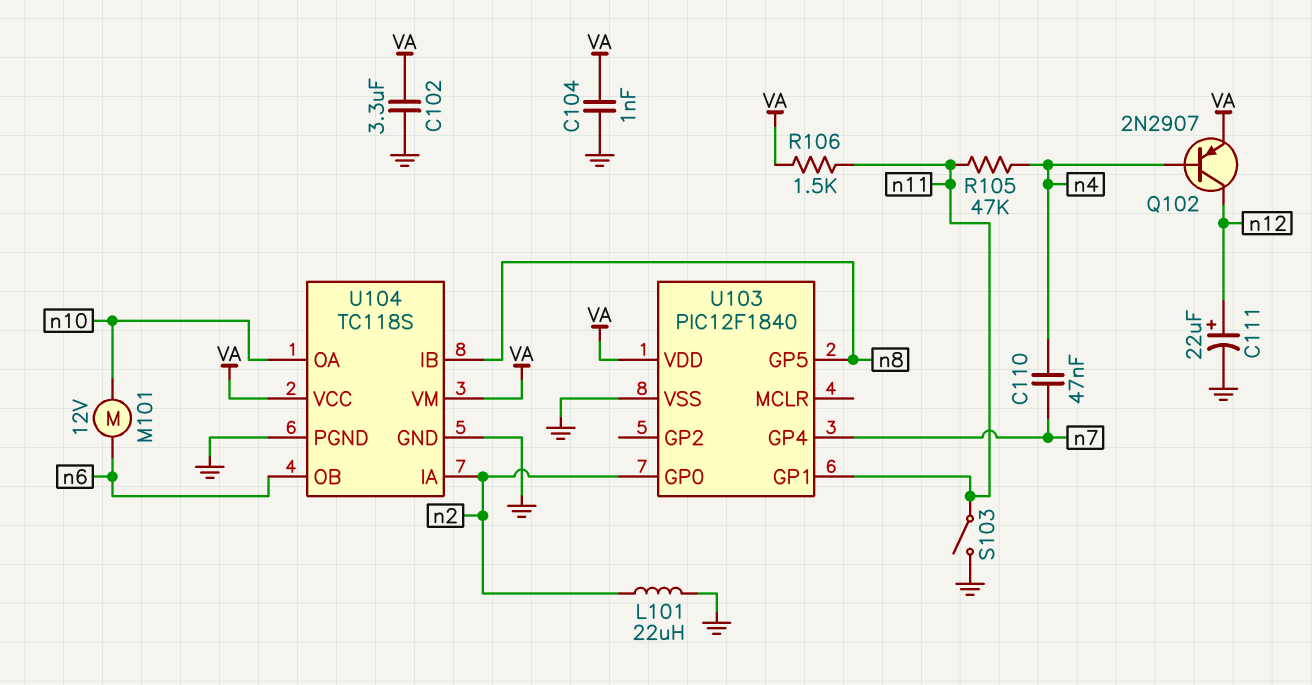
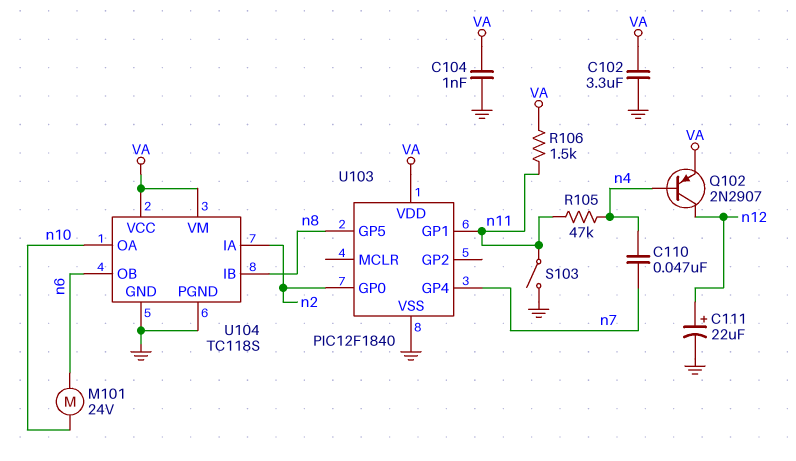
L101: 22uH (GND, n2) -> none
M101: motor 12V (n6, n10) -> motor 24V (n6, n10)

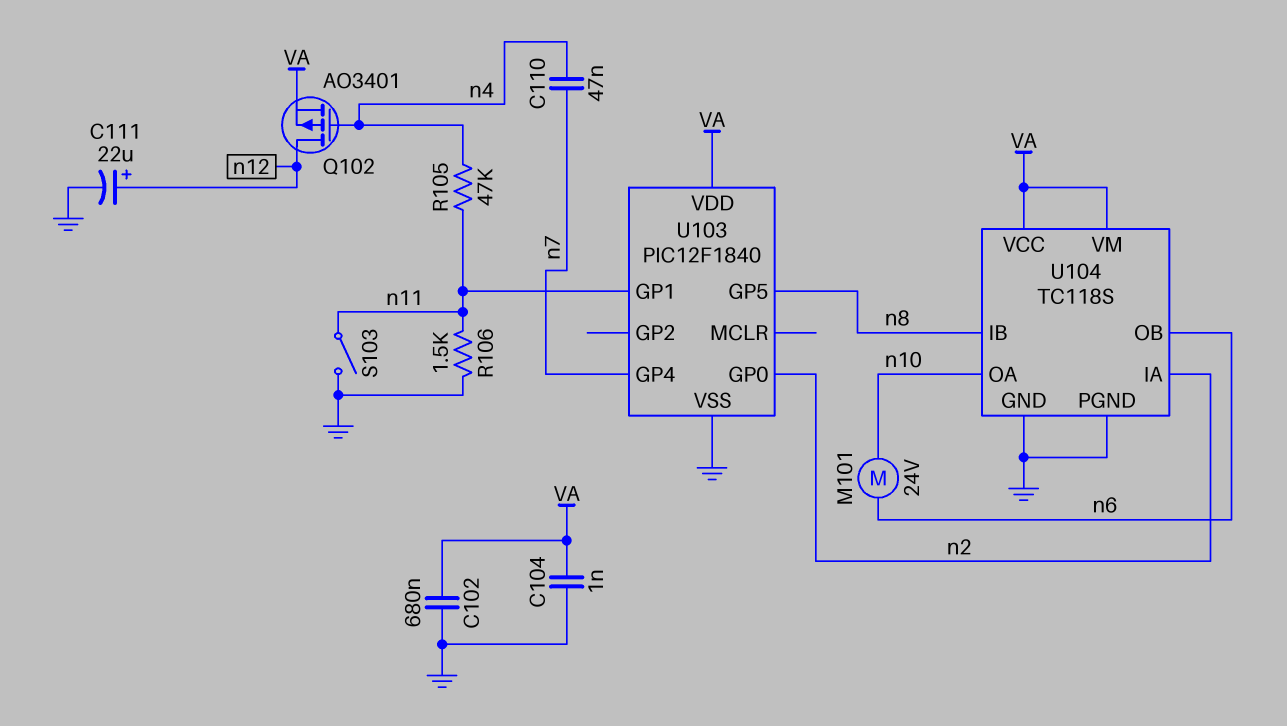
C102: 3.3uF (GND, VA) -> 680nF (GND, VA)
Q102: PNP 2N2907 (B n4, C n12, E VA) -> PMOS AO3401 (G n4, D n12, S VA)
R106: 1.5k (VA, n11) -> 1.5k (GND, n11)

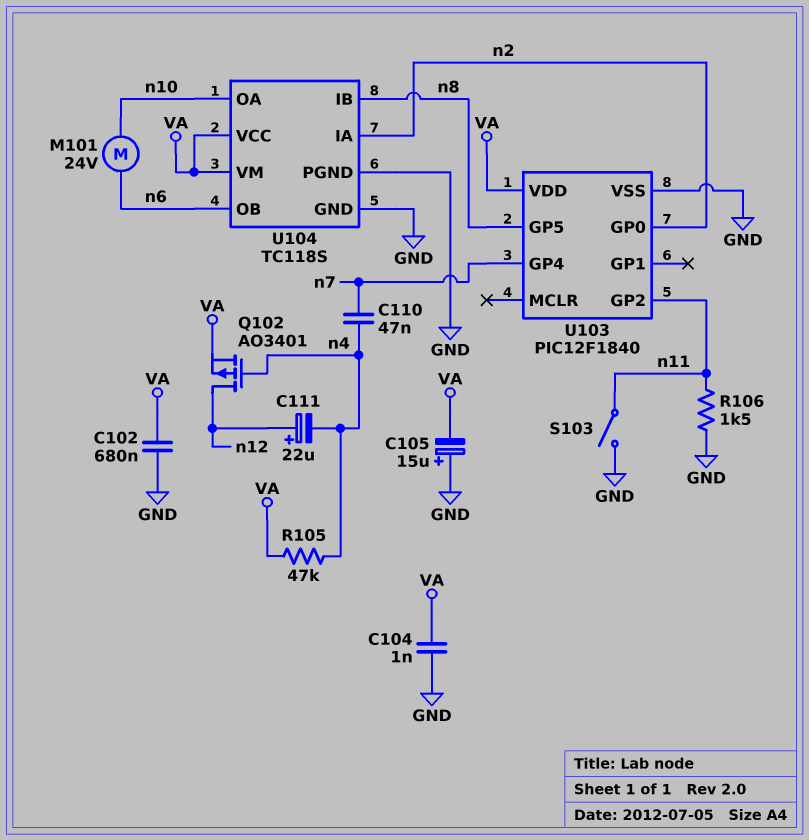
C105: none -> 15uF (plus GND, minus VA)
C111: 22uF (plus n12, minus GND) -> 22uF (plus n12, minus n4)
R105: 47k (n4, n11) -> 47k (VA, n4)
U103 pin GP1: n11 -> none
U103 pin GP2: none -> n11

